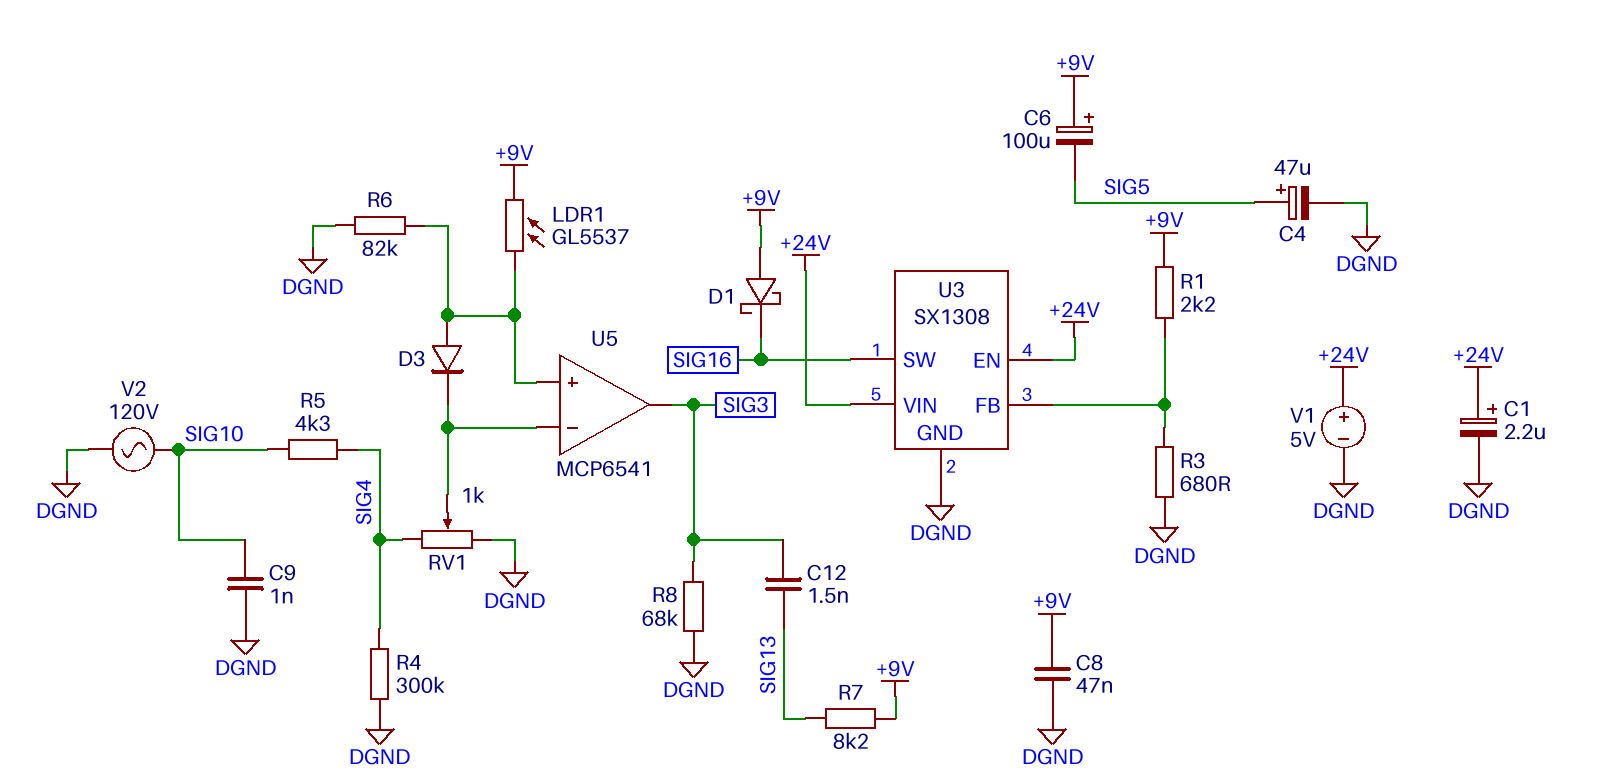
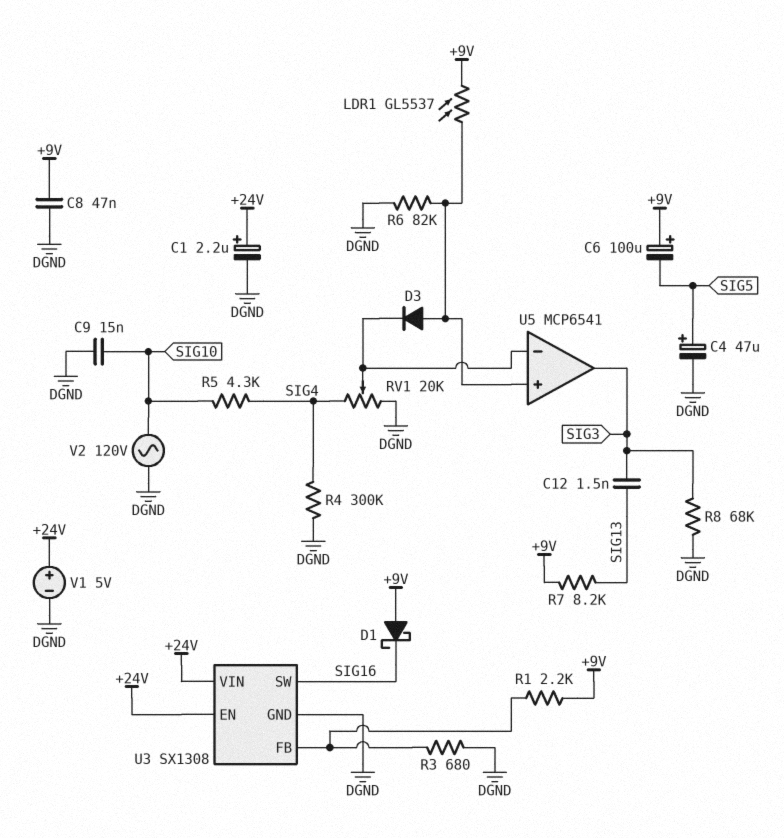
C9: 1nF (DGND, SIG10) -> 15nF (DGND, SIG10)
RV1: 1k (DGND, SIG4, wiper U5/in-) -> 20k (DGND, SIG4, wiper U5/in-)

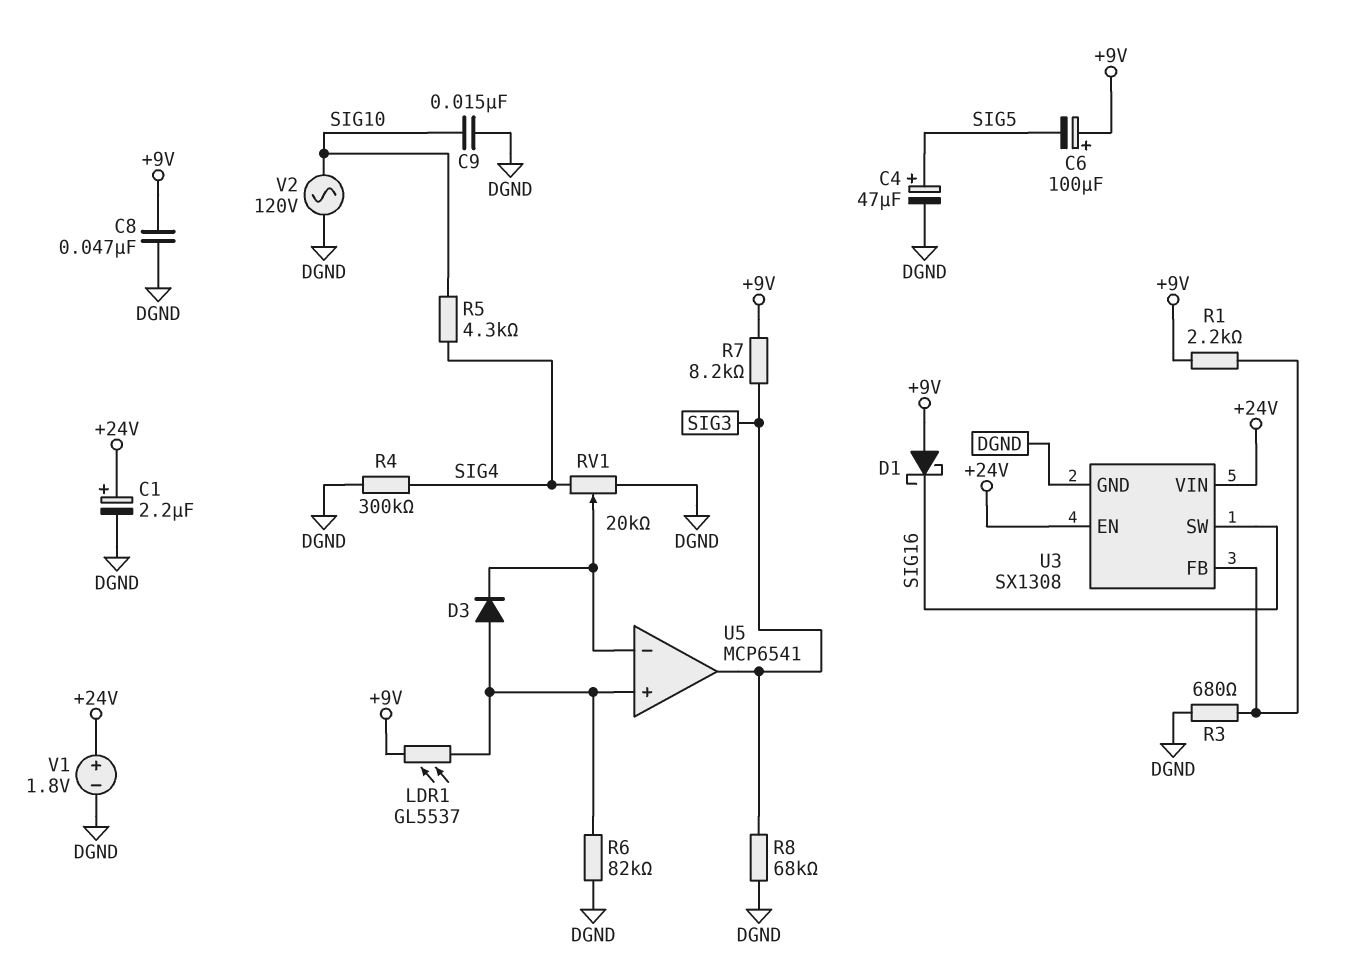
C12: 1.5nF (SIG3, SIG13) -> none
R7: 8.2k (+9V, SIG13) -> 8.2k (+9V, SIG3)
V1: 5V (plus +24V, minus DGND) -> 1.8V (plus +24V, minus DGND)

